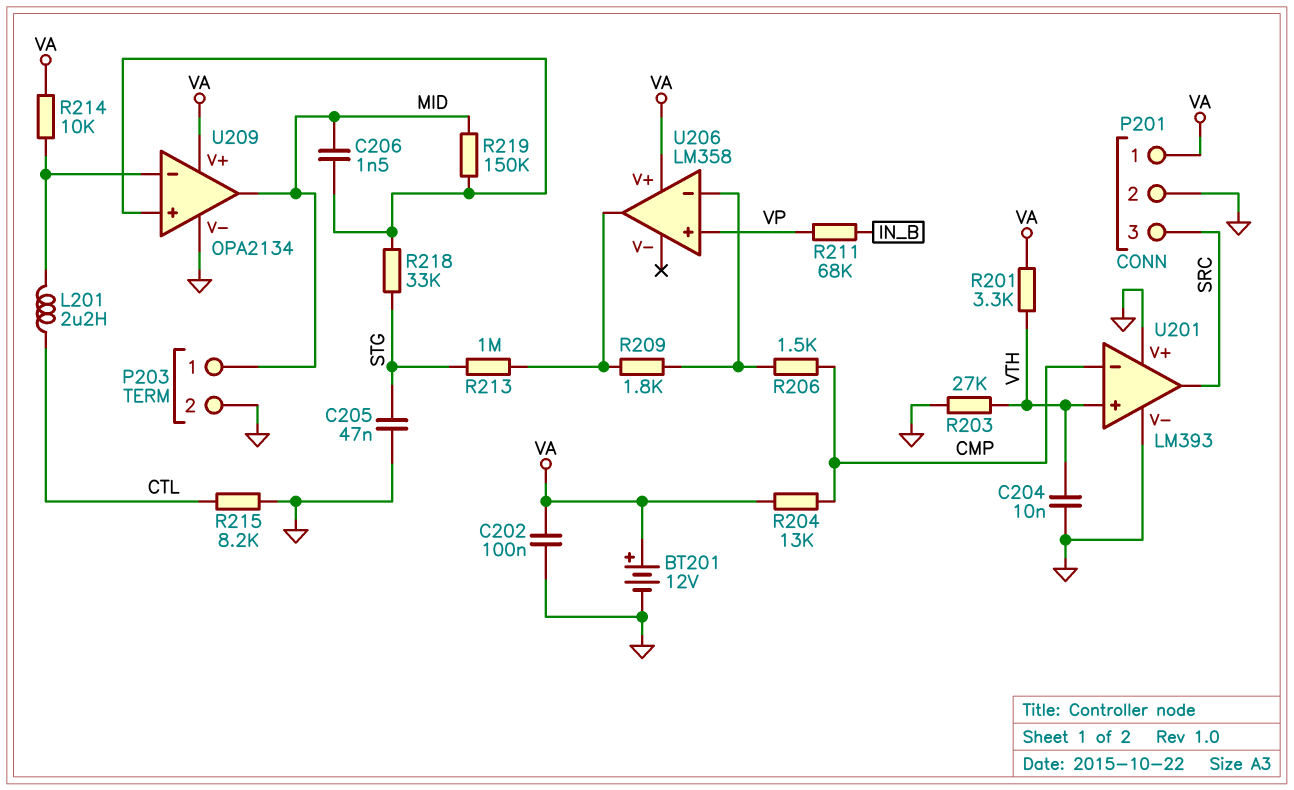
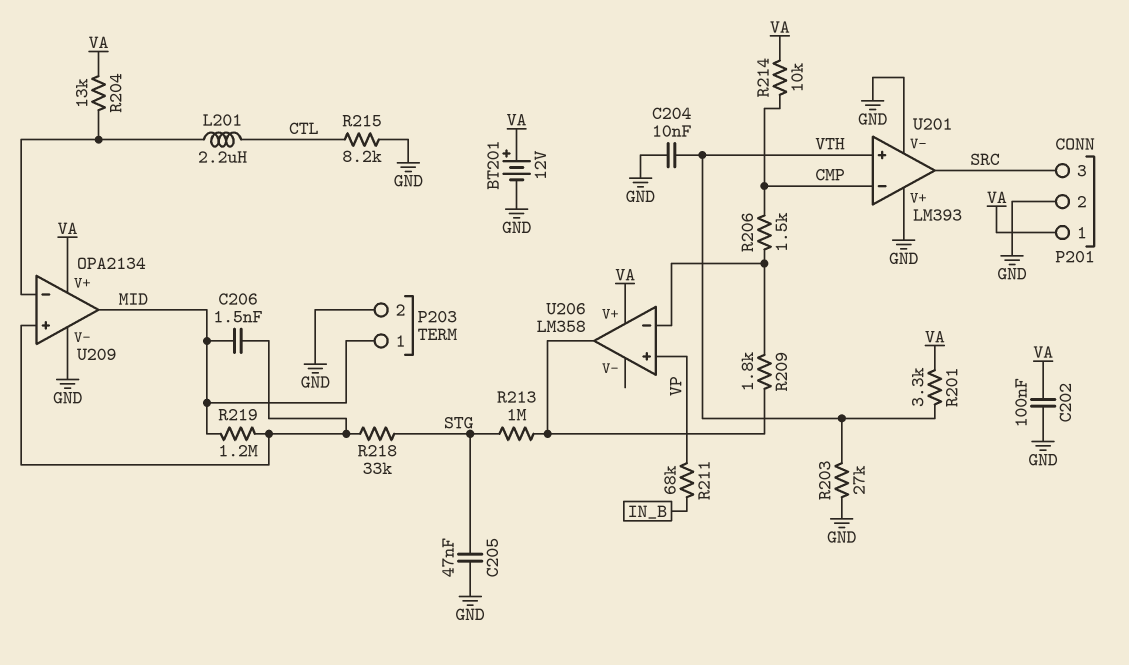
R204: 13k (CMP, VA) -> 13k (U209/in-, VA)
R214: 10k (U209/in-, VA) -> 10k (CMP, VA)
R219: 150k (MID, U209/in+) -> 1.2M (MID, U209/in+)

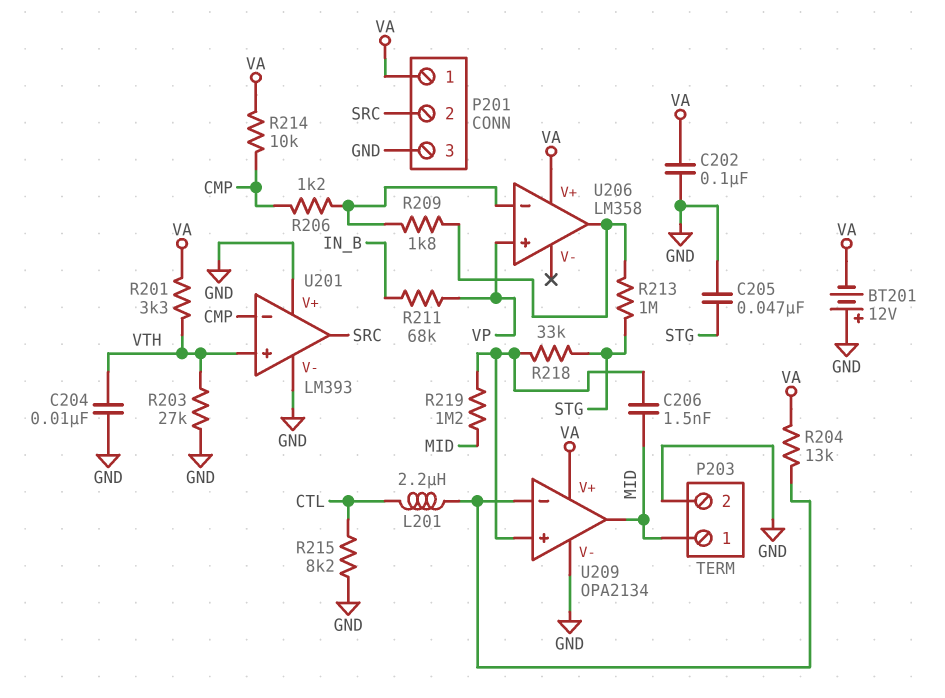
BT201: 12V (plus VA, minus GND) -> 12V (plus GND, minus VA)
P201 pin 2: GND -> SRC
P201 pin 3: SRC -> GND
R206: 1.5k (CMP, U206/in-) -> 1.2k (CMP, U206/in-)

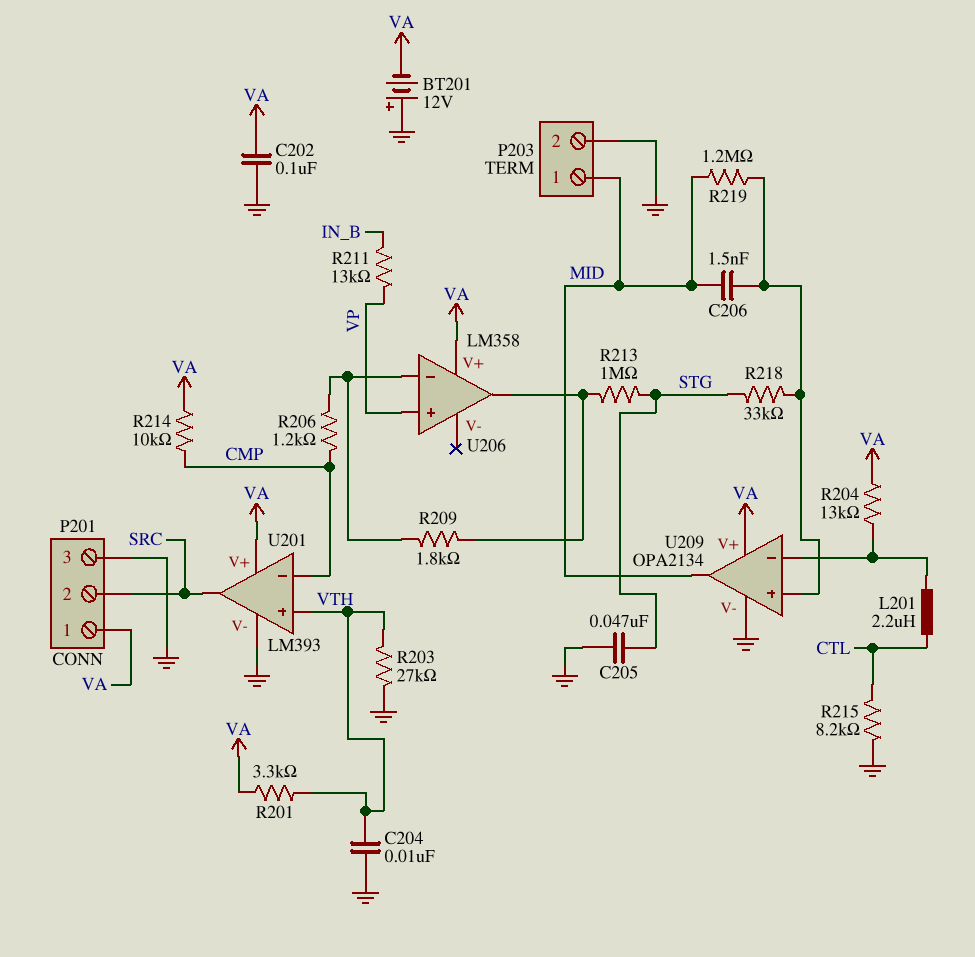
R211: 68k (IN_B, VP) -> 13k (IN_B, VP)
U201 pin V+: GND -> VA

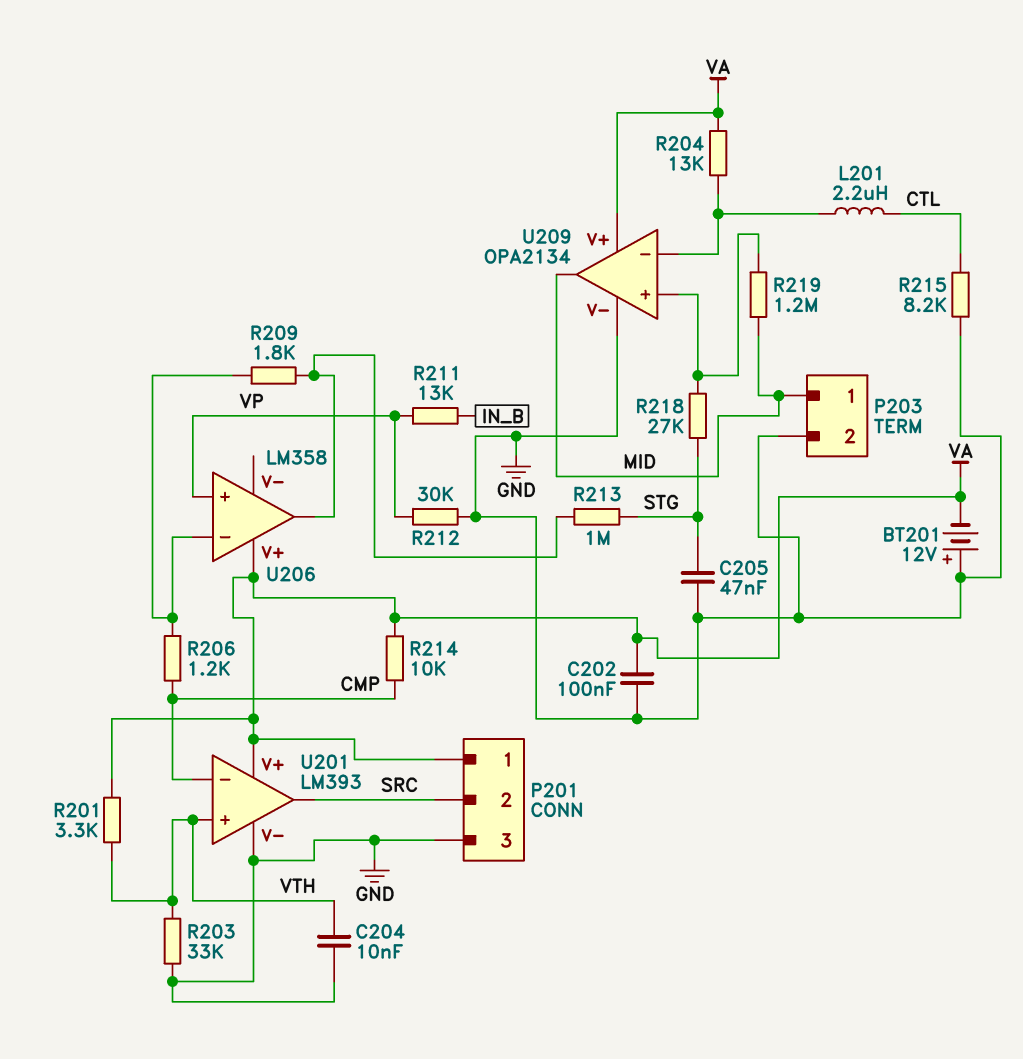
C206: 1.5nF (MID, U209/in+) -> none
R203: 27k (GND, VTH) -> 33k (GND, VTH)
R212: none -> 30k (GND, VP)
R218: 33k (STG, U209/in+) -> 27k (STG, U209/in+)

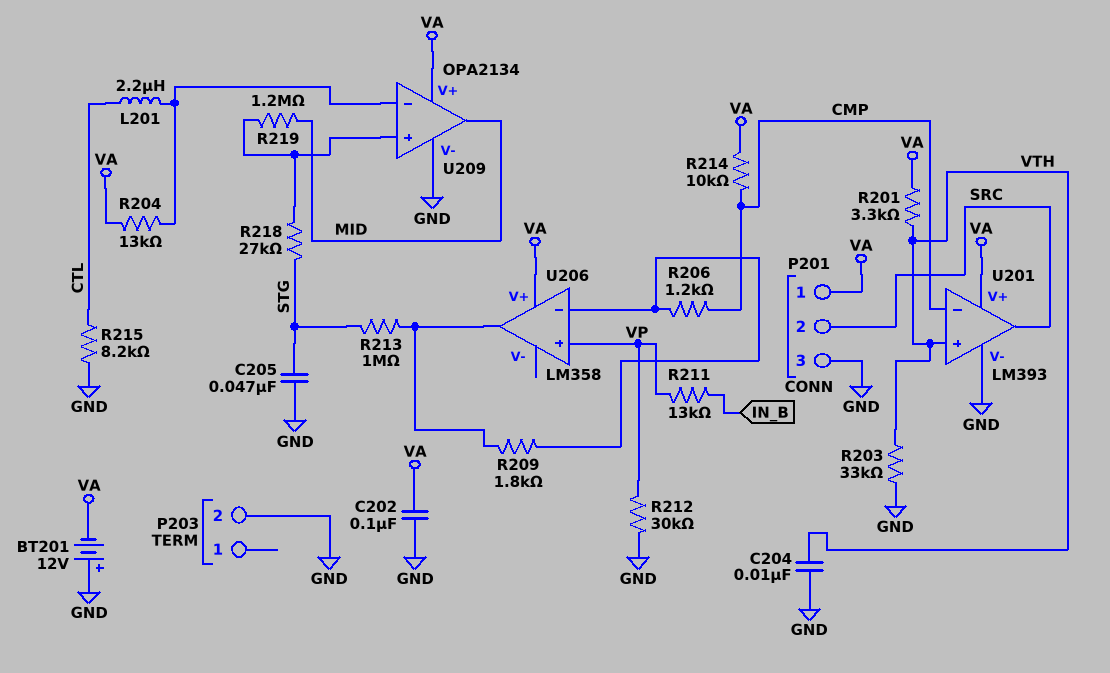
P203 pin 1: MID -> none

